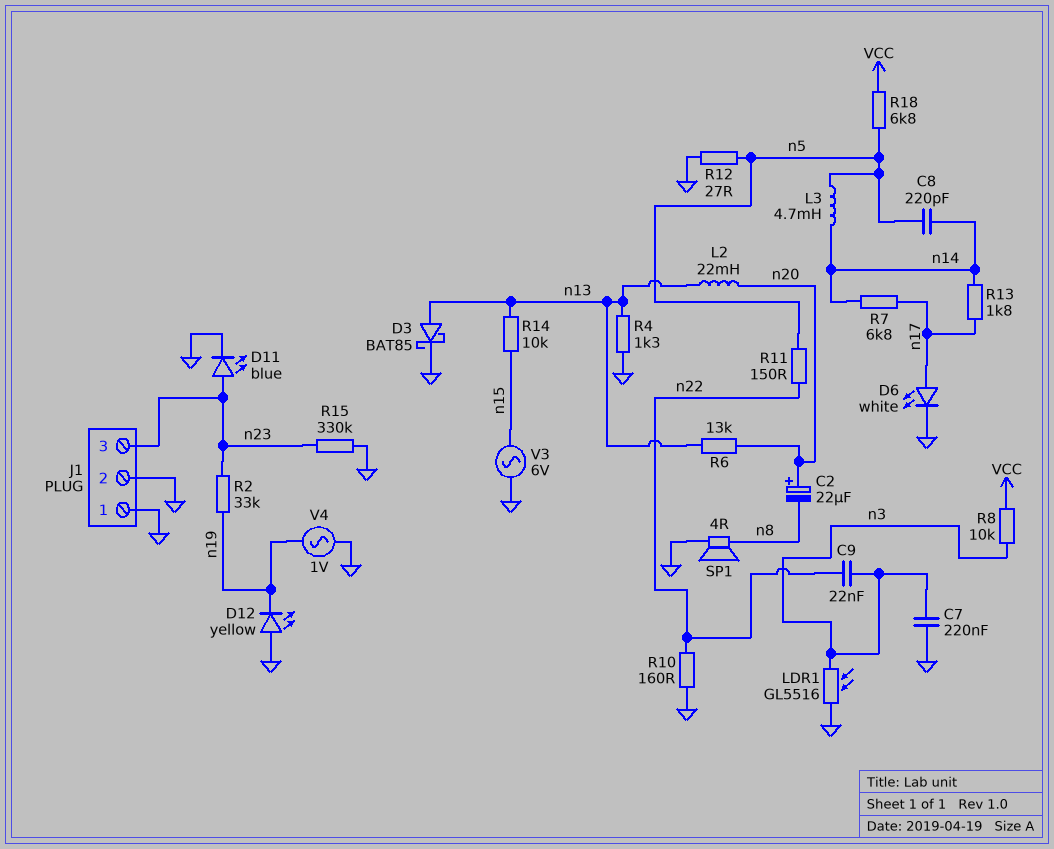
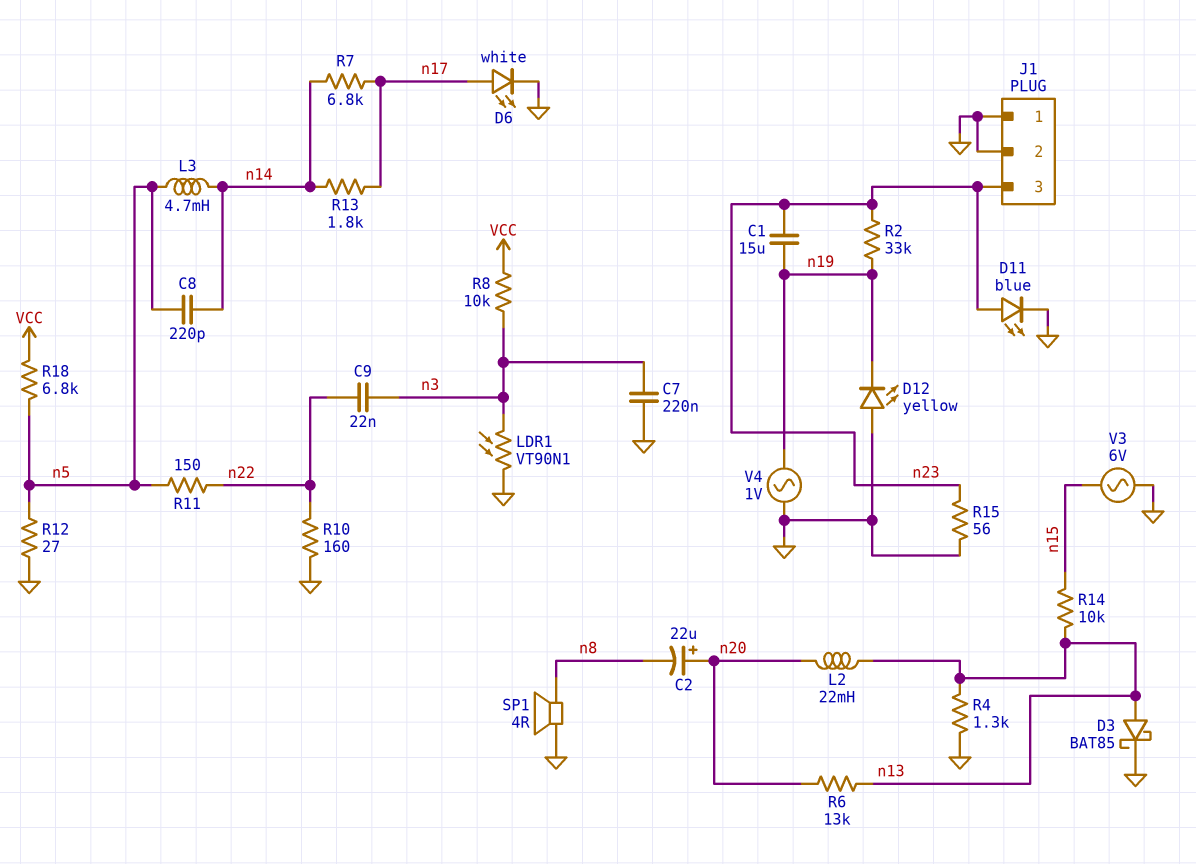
C1: none -> 15uF (n19, n23)
LDR1: GL5516 (GND, n3) -> VT90N1 (GND, n3)
R15: 330k (GND, n23) -> 56 (GND, n23)

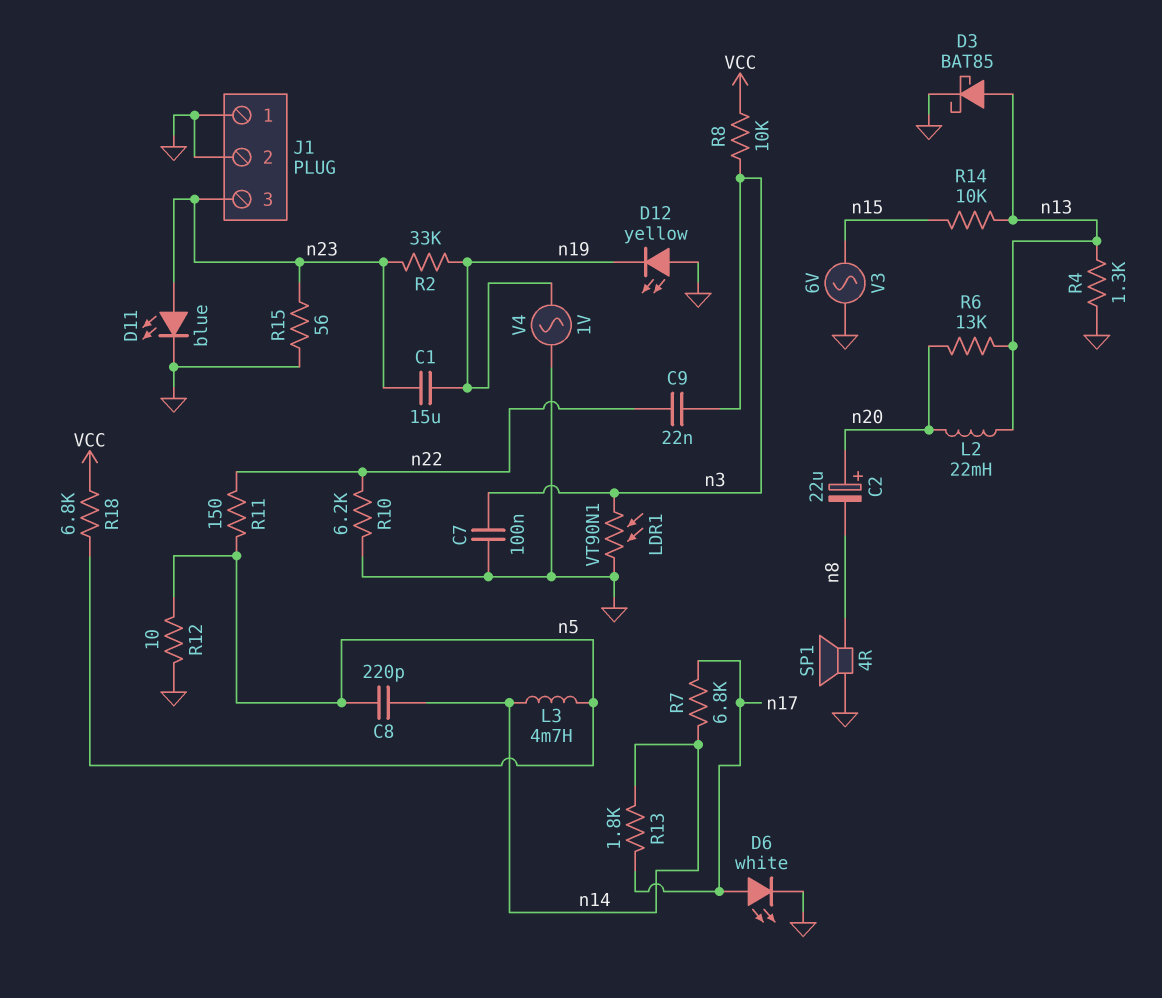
C7: 220nF (GND, n3) -> 100nF (GND, n3)
R10: 160 (GND, n22) -> 6.2k (GND, n22)
R12: 27 (GND, n5) -> 10 (GND, n5)

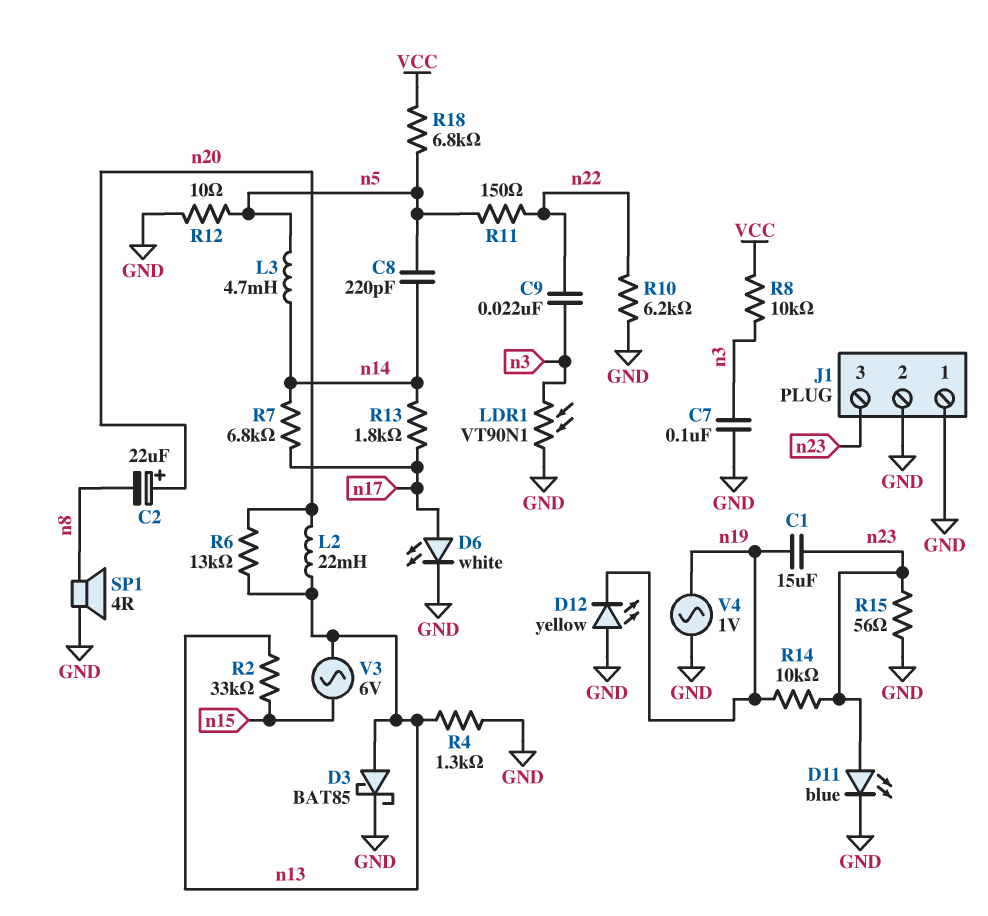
R2: 33k (n19, n23) -> 33k (n13, n15)
R14: 10k (n13, n15) -> 10k (n19, n23)
V3: AC 6V (GND, n15) -> AC 6V (n13, n15)

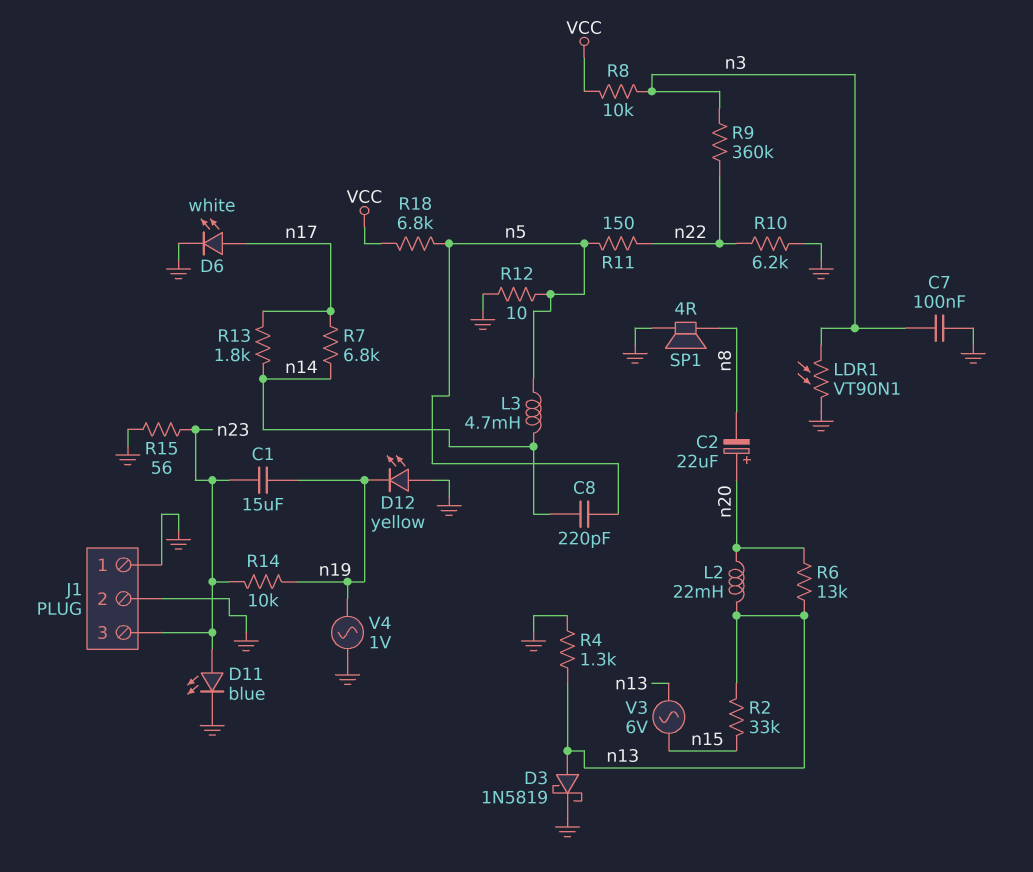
C9: 22nF (n3, n22) -> none
D3: schottky BAT85 (A n13, K GND) -> schottky 1N5819 (A n13, K GND)
R9: none -> 360k (n3, n22)

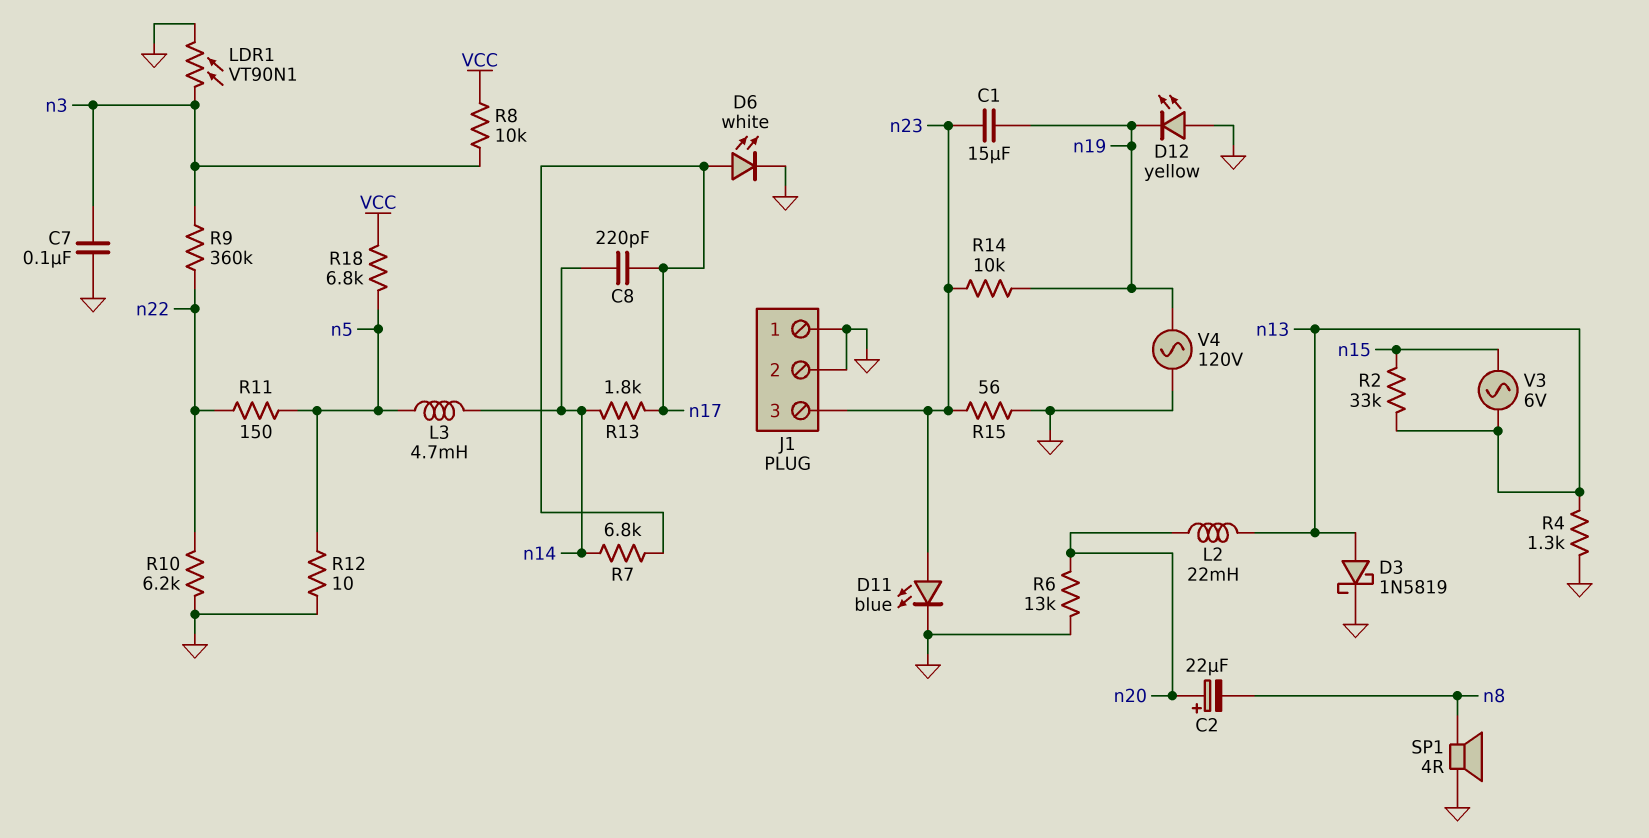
C8: 220pF (n5, n14) -> 220pF (n14, n17)
R6: 13k (n13, n20) -> 13k (GND, n20)
V4: AC 1V (GND, n19) -> AC 120V (GND, n19)

